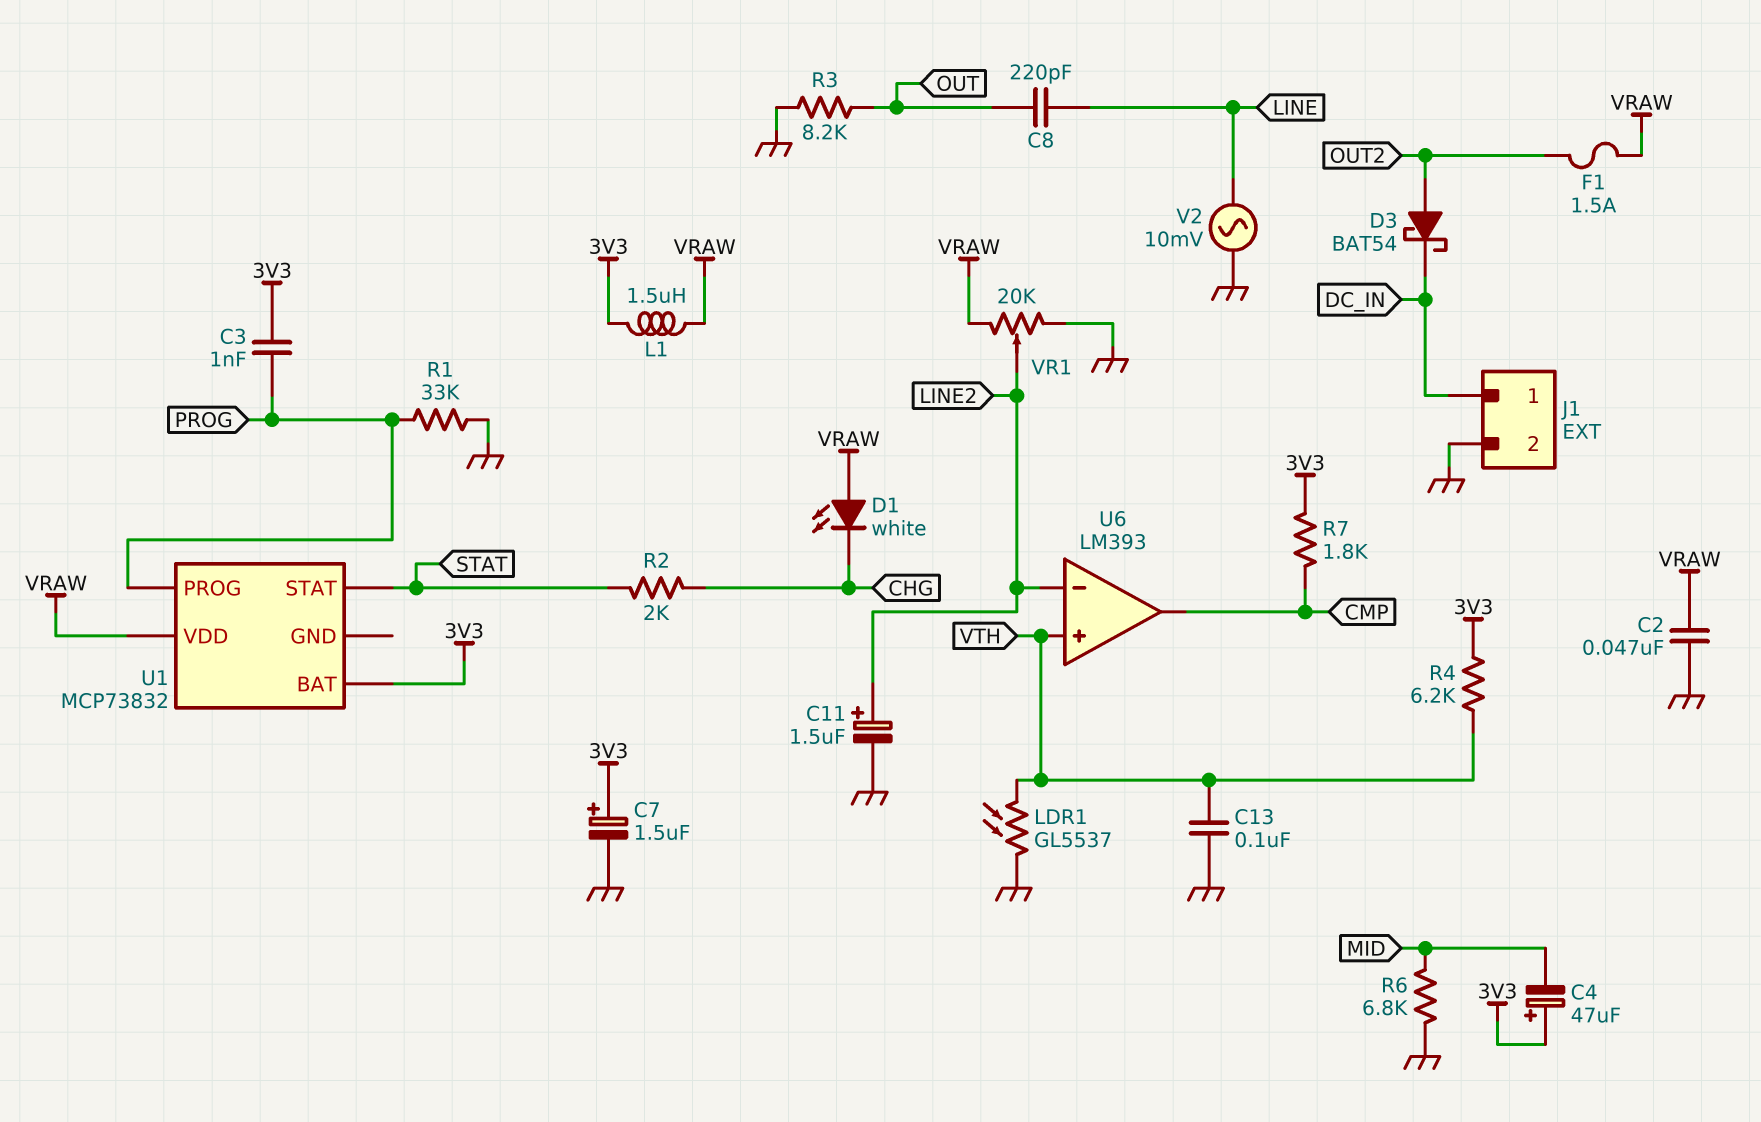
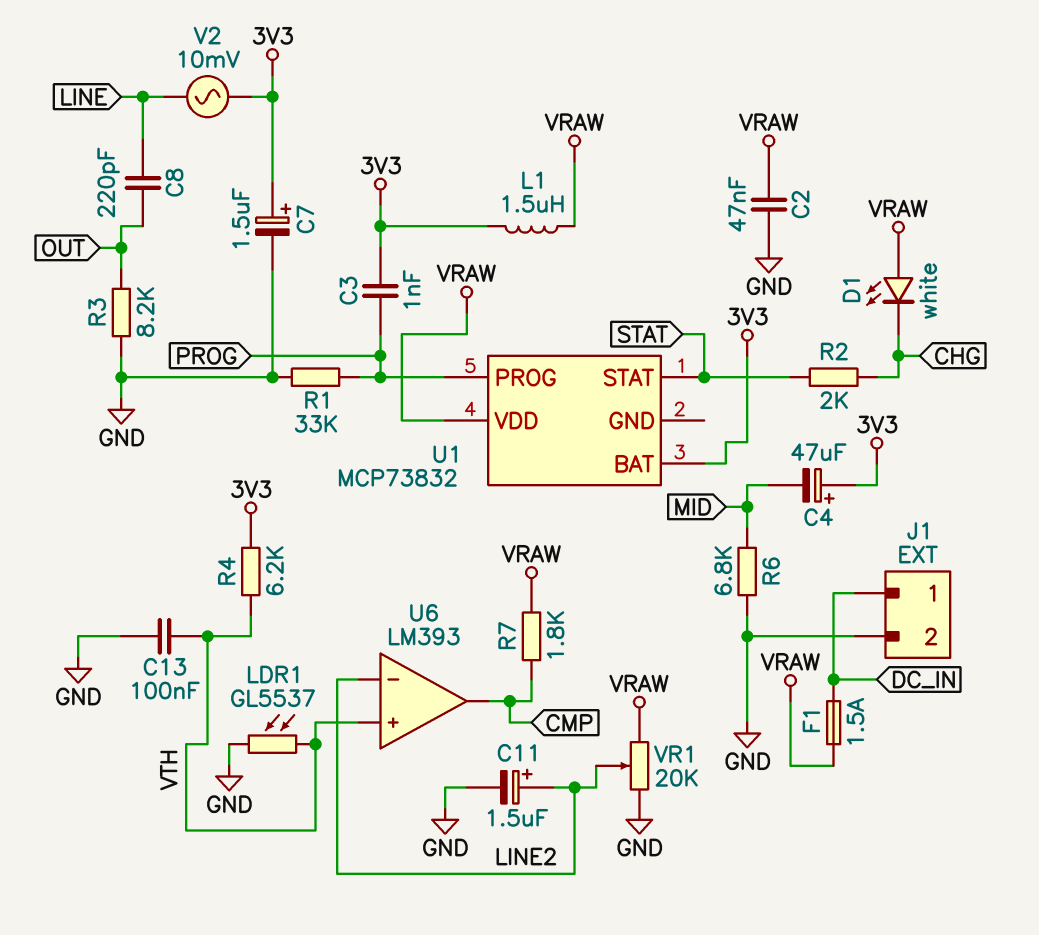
D3: schottky BAT54 (A OUT2, K DC_IN) -> none
F1: 1.5A (OUT2, VRAW) -> 1.5A (DC_IN, VRAW)
R7: 1.8k (3V3, CMP) -> 1.8k (CMP, VRAW)
V2: AC 10mV (GND, LINE) -> AC 10mV (3V3, LINE)

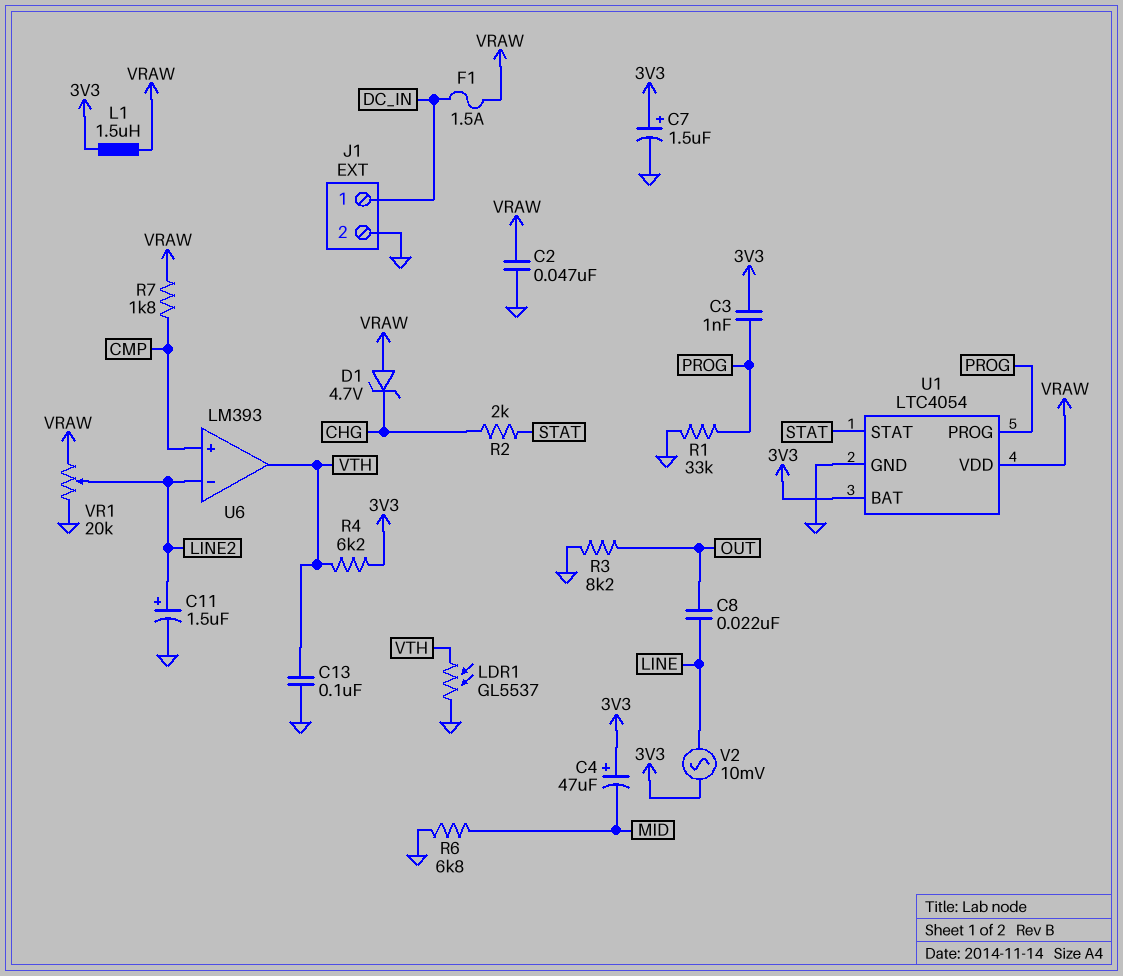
C8: 220pF (LINE, OUT) -> 22nF (LINE, OUT)
D1: LED white (A VRAW, K CHG) -> zener 4.7V (A VRAW, K CHG)
U1: MCP73832 -> LTC4054
U1 pin GND: none -> GND
U6 pin in+: VTH -> CMP
U6 pin out: CMP -> VTH

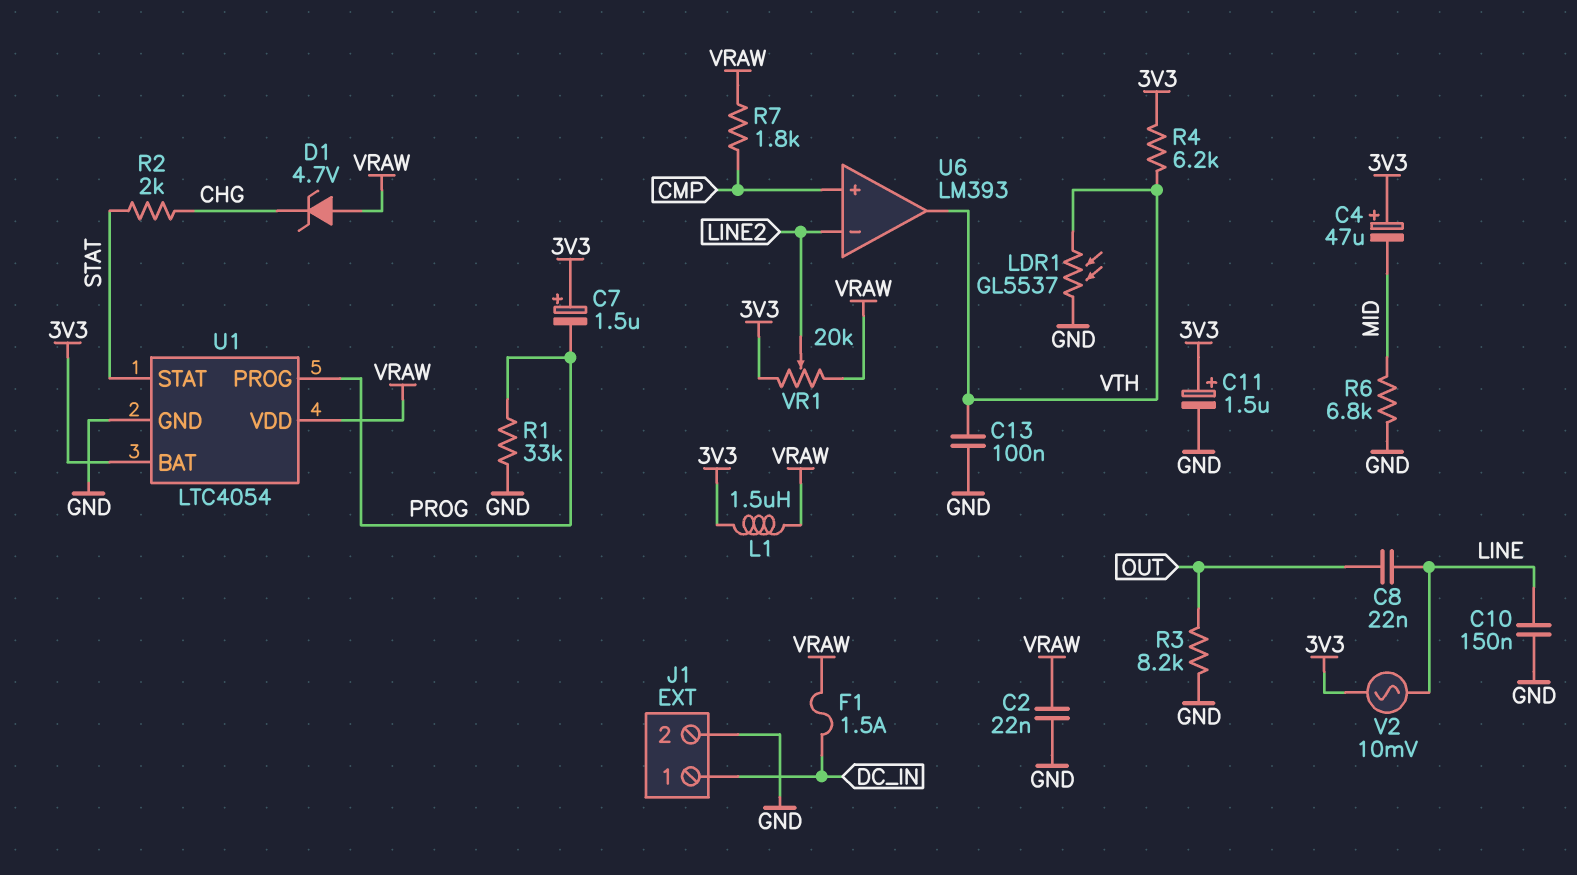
C2: 47nF (GND, VRAW) -> 22nF (GND, VRAW)
C3: 1nF (3V3, PROG) -> none
C7: 1.5uF (plus 3V3, minus GND) -> 1.5uF (plus 3V3, minus PROG)
C10: none -> 150nF (GND, LINE)
C11: 1.5uF (plus LINE2, minus GND) -> 1.5uF (plus 3V3, minus GND)
VR1: 20k (GND, VRAW, wiper LINE2) -> 20k (3V3, VRAW, wiper LINE2)

